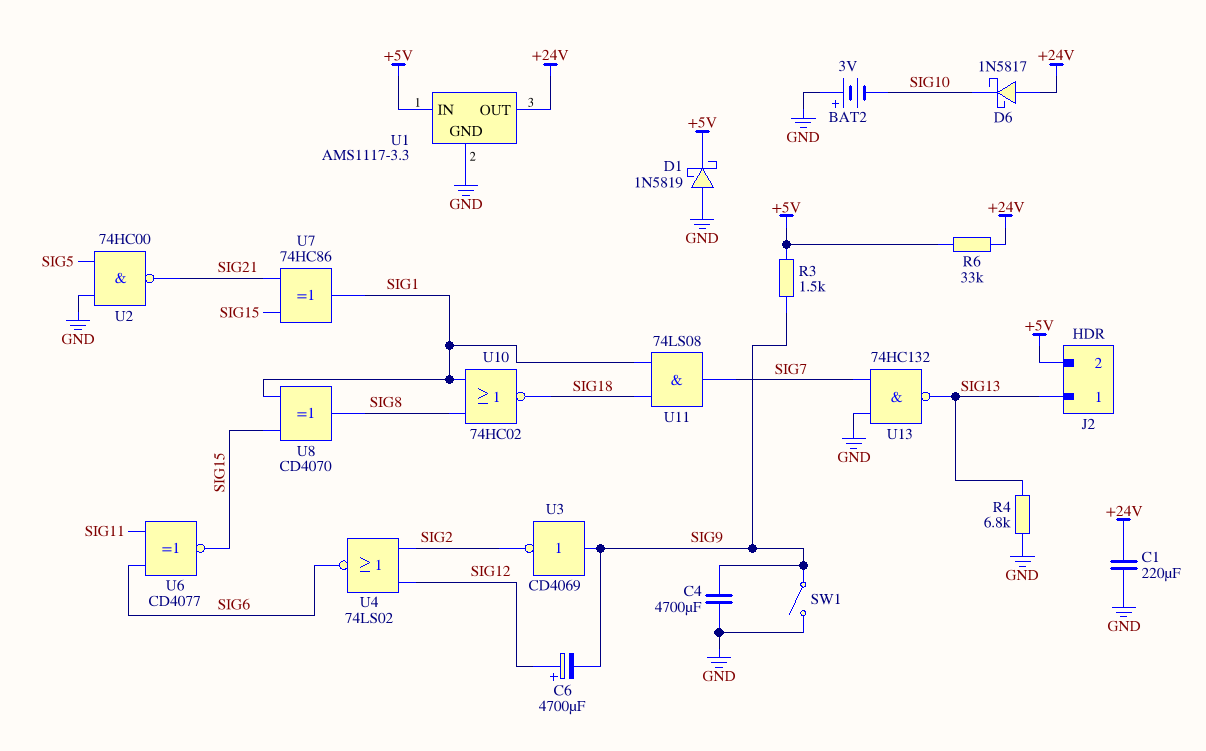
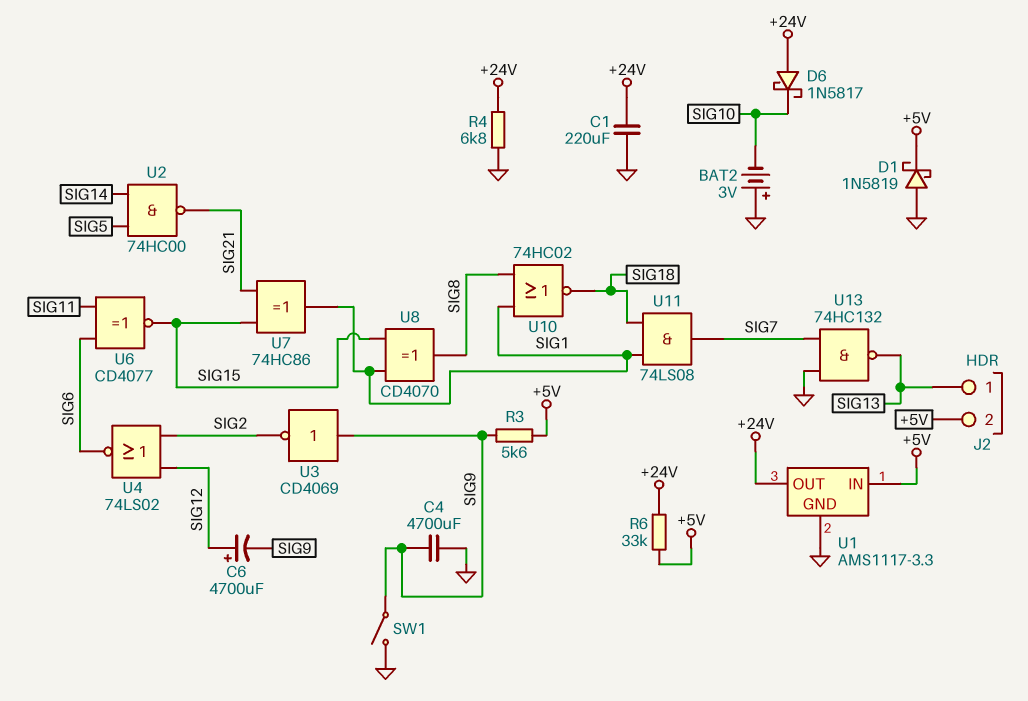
R3: 1.5k (+5V, SIG9) -> 5.6k (+5V, SIG9)
R4: 6.8k (GND, SIG13) -> 6.8k (+24V, GND)
U2: NAND 74HC00 (in GND, in SIG5, out SIG21) -> NAND 74HC00 (in SIG5, in SIG14, out SIG21)

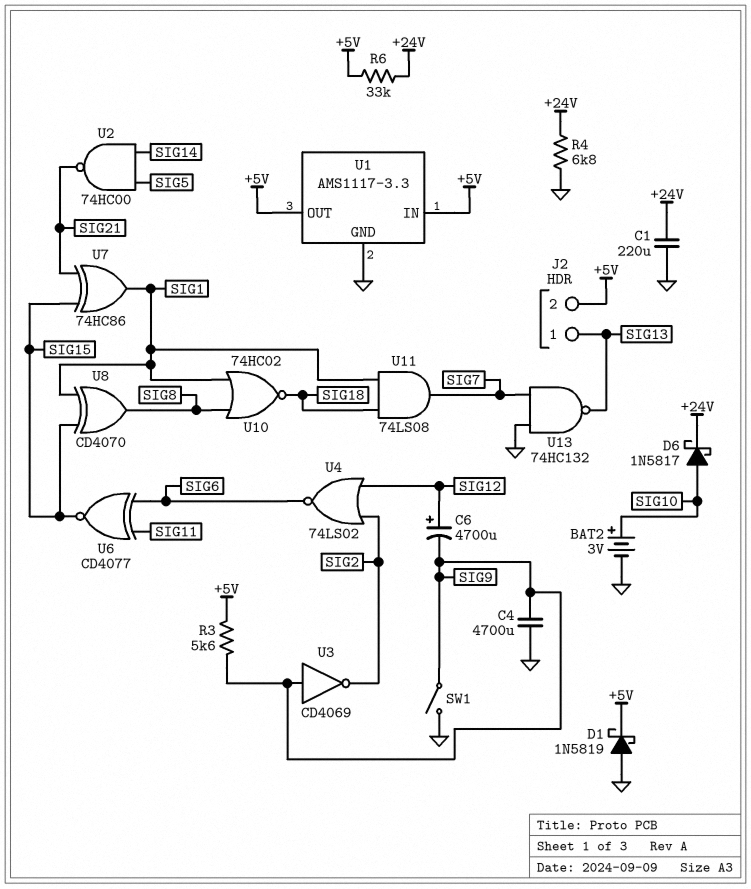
BAT2: 3V (plus GND, minus SIG10) -> 3V (plus SIG10, minus GND)
D6: schottky 1N5817 (A +24V, K SIG10) -> schottky 1N5817 (A SIG10, K +24V)
U1 pin OUT: +24V -> +5V

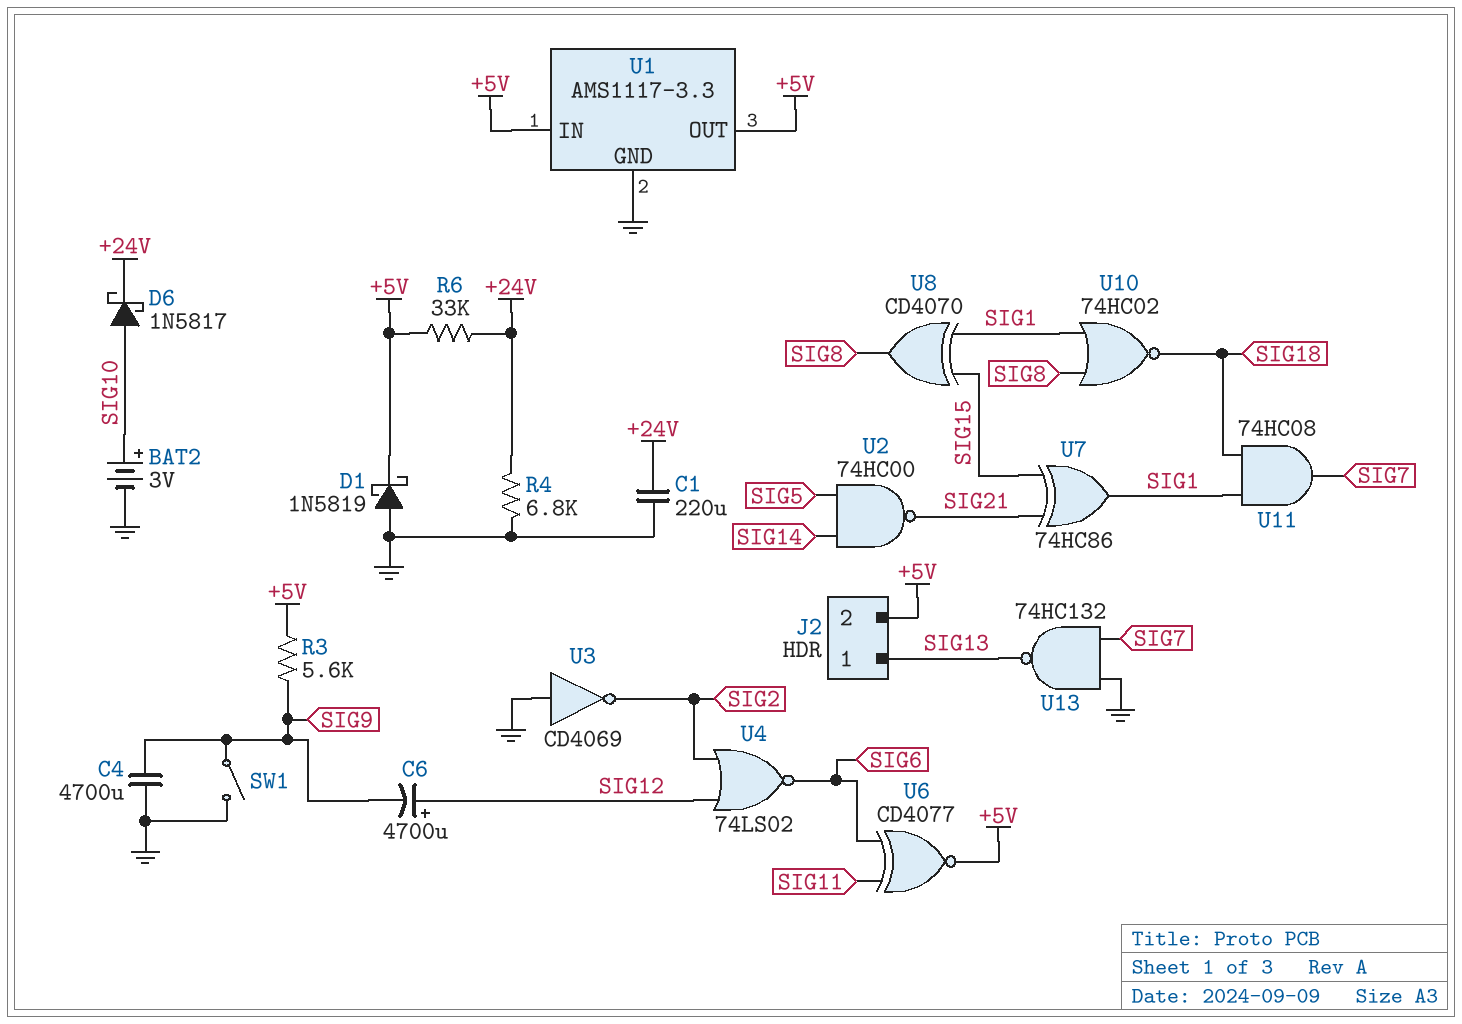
U3: NOT CD4069 (in SIG9, out SIG2) -> NOT CD4069 (in GND, out SIG2)
U6: XNOR CD4077 (in SIG6, in SIG11, out SIG15) -> XNOR CD4077 (in SIG6, in SIG11, out +5V)
U11: AND 74LS08 (in SIG1, in SIG18, out SIG7) -> AND 74HC08 (in SIG1, in SIG18, out SIG7)

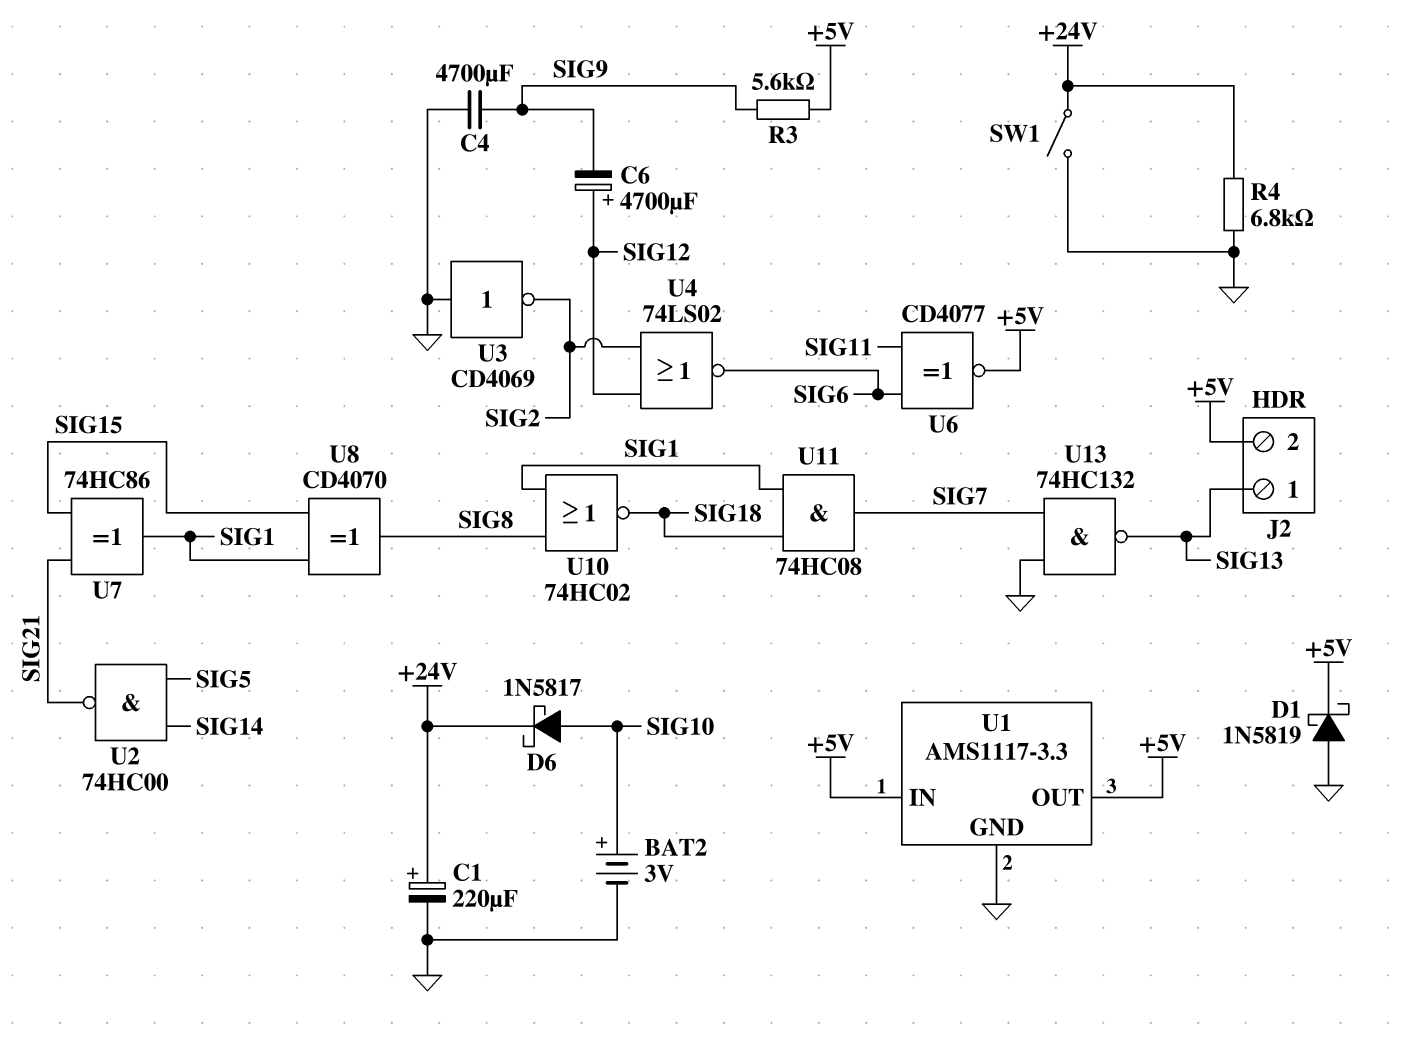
C1: 220uF (+24V, GND) -> 220uF (plus +24V, minus GND)
R6: 33k (+5V, +24V) -> none
SW1: switch (GND, SIG9) -> switch (+24V, GND)

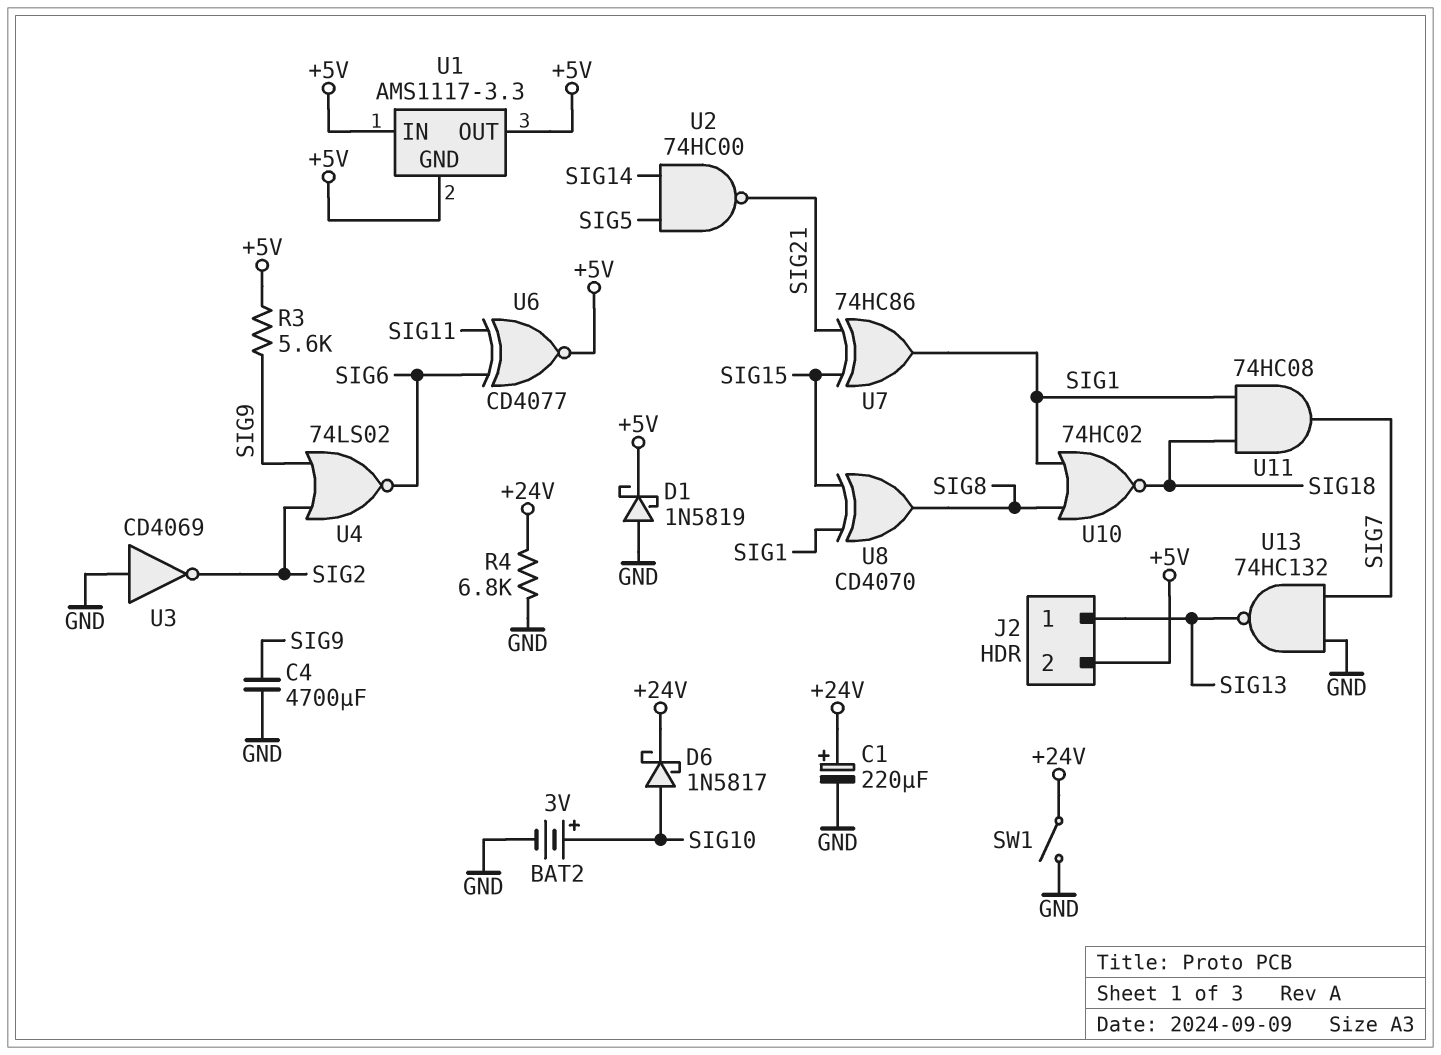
C6: 4700uF (plus SIG12, minus SIG9) -> none
U1 pin GND: GND -> +5V
U4: NOR 74LS02 (in SIG2, in SIG12, out SIG6) -> NOR 74LS02 (in SIG2, in SIG9, out SIG6)

